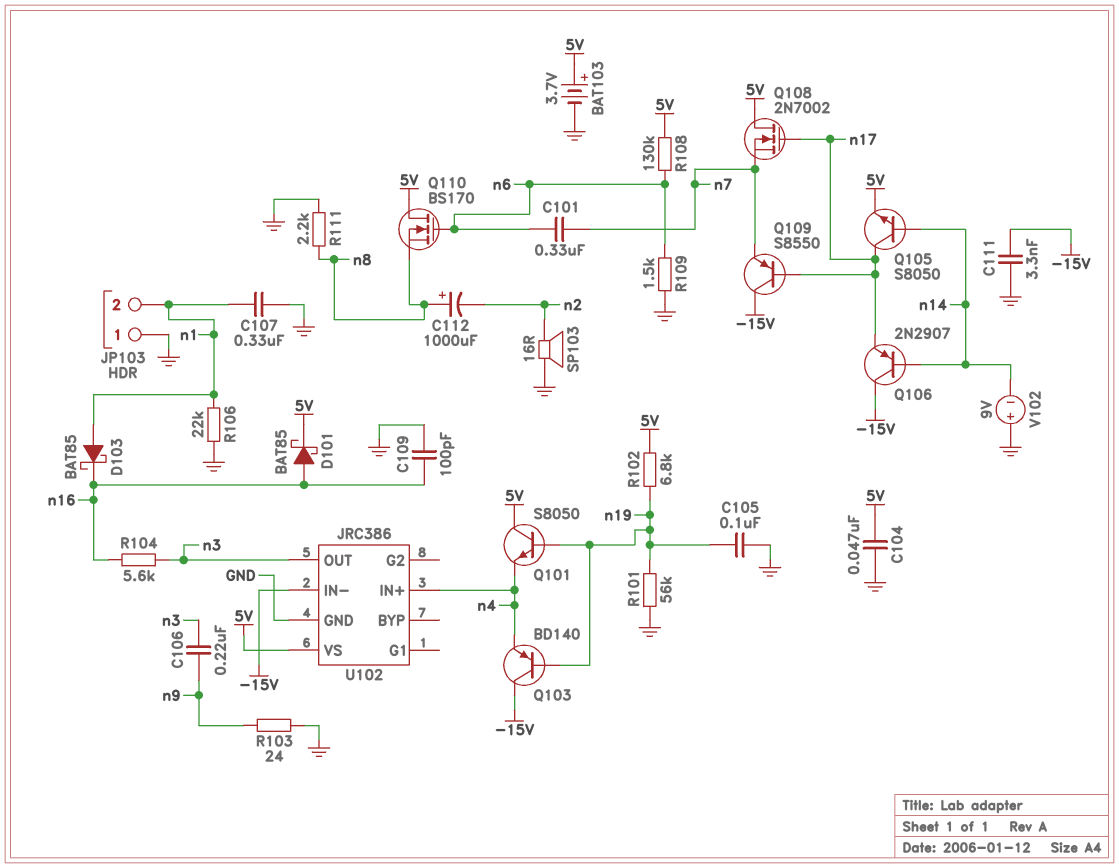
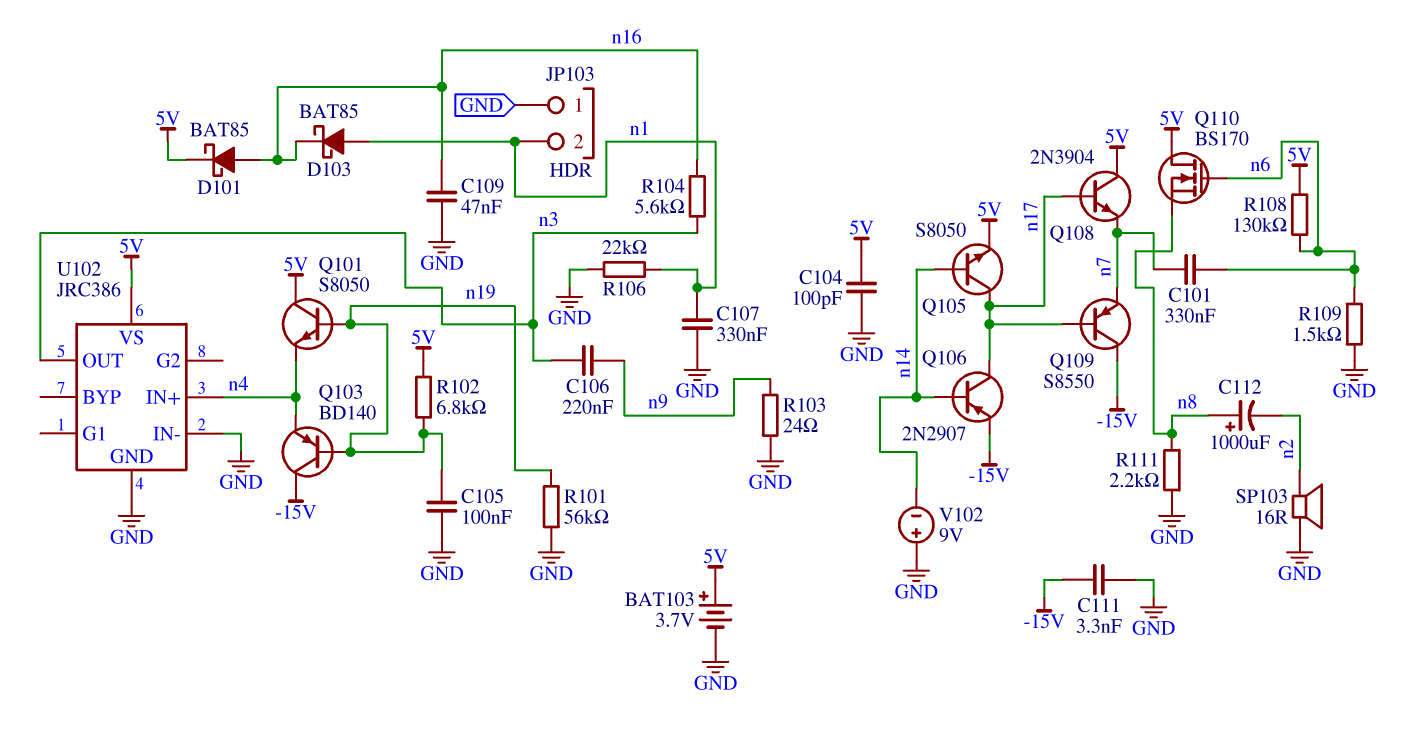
C104: 47nF (5V, GND) -> 100pF (5V, GND)
C109: 100pF (GND, n16) -> 47nF (GND, n16)
Q106: PNP 2N2907 (B n14, C -15V, E n17) -> PNP 2N2907 (B n14, C n17, E -15V)
Q108: NMOS 2N7002 (G n17, D 5V, S n7) -> NPN 2N3904 (B n17, C 5V, E n7)
U102 pin IN-: -15V -> GND

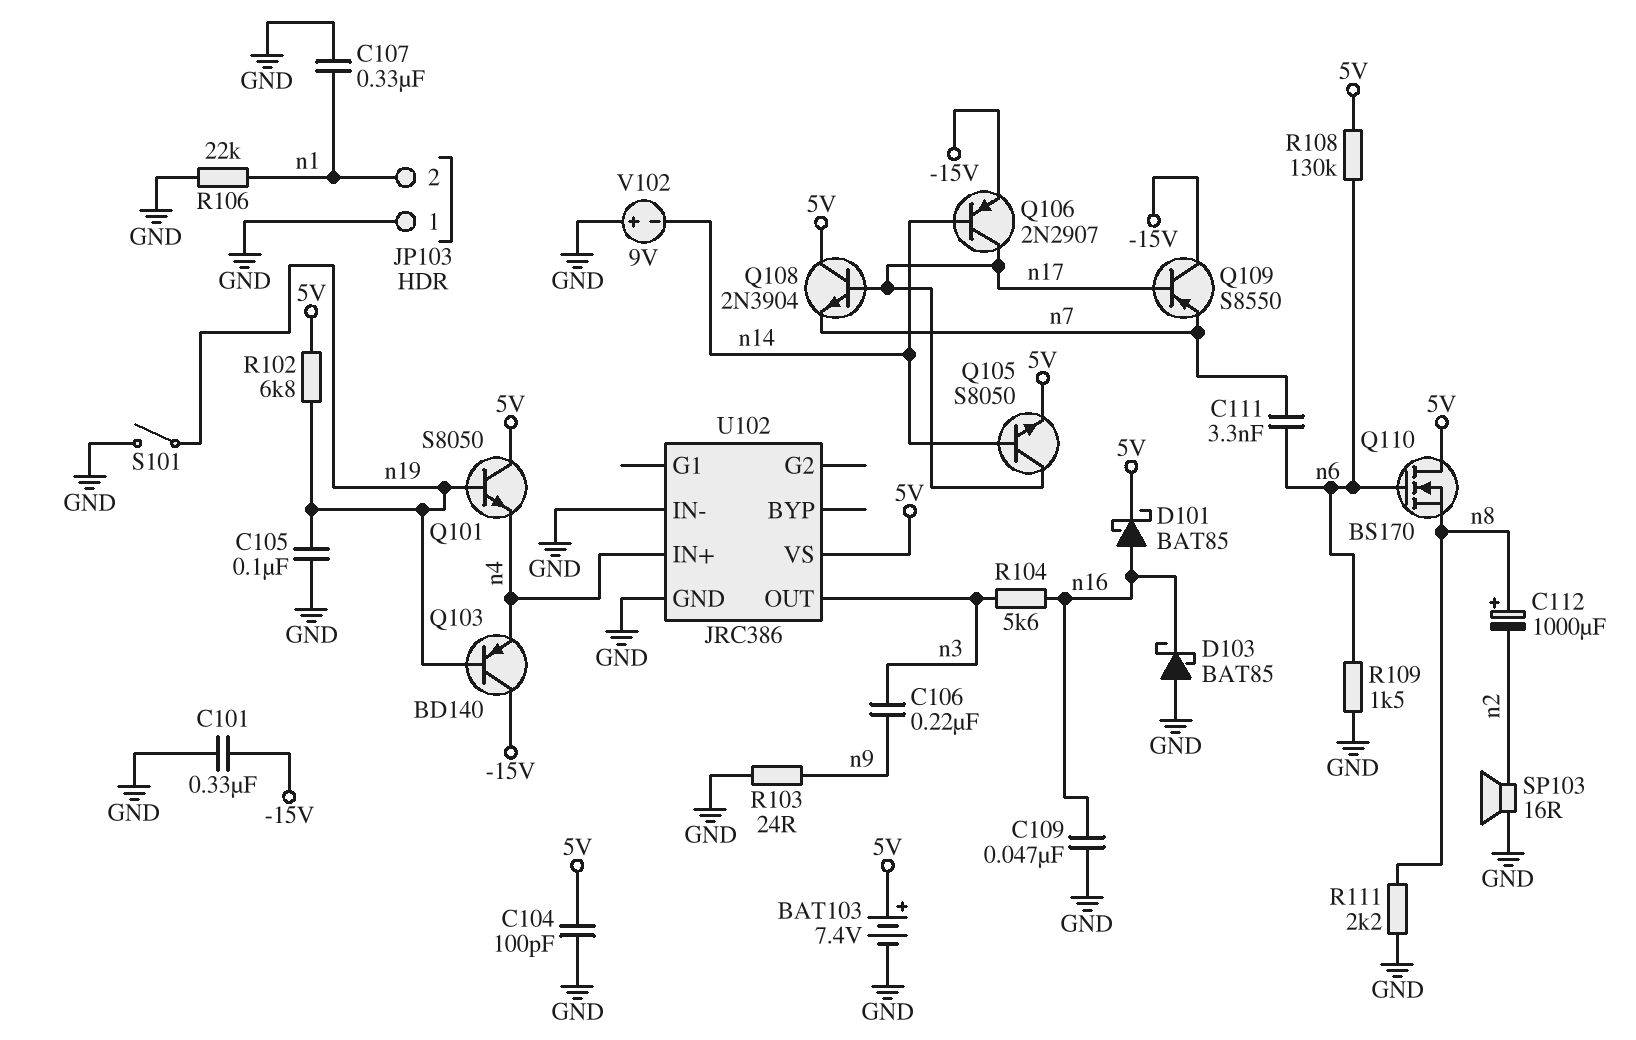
BAT103: 3.7V (plus 5V, minus GND) -> 7.4V (plus 5V, minus GND)
C101: 330nF (n6, n7) -> 330nF (-15V, GND)
C111: 3.3nF (-15V, GND) -> 3.3nF (n6, n7)
D103: schottky BAT85 (A n1, K n16) -> schottky BAT85 (A GND, K n16)
R101: 56k (GND, n19) -> none
S101: none -> switch (GND, n19)

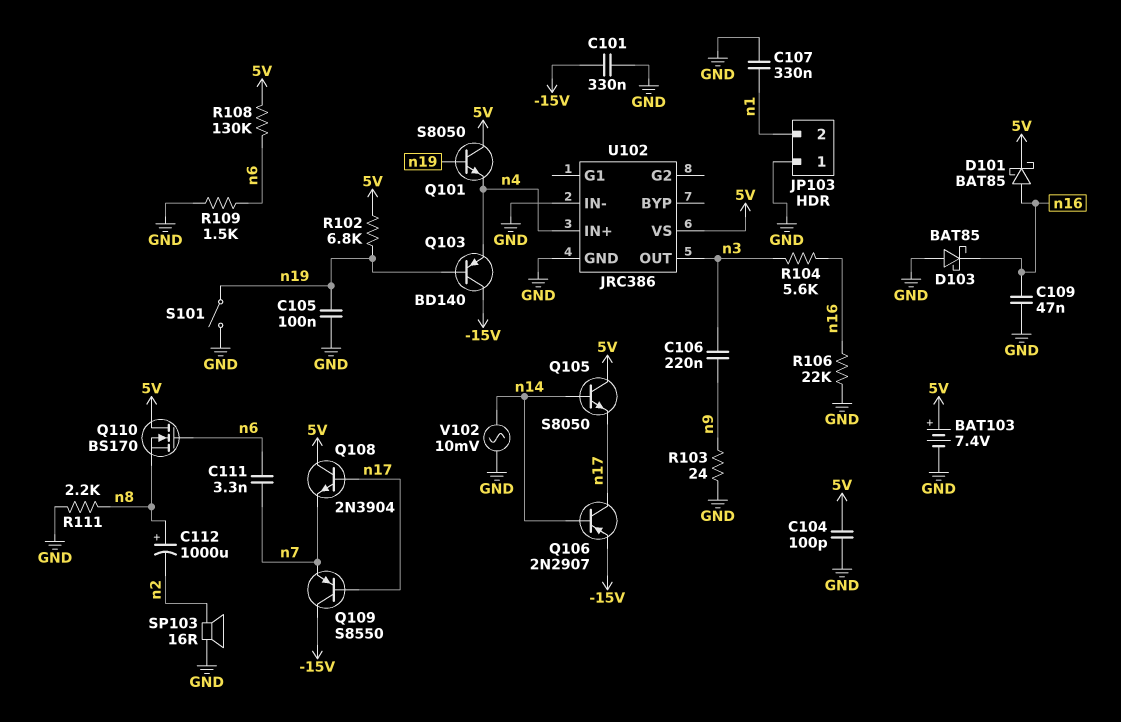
Q105: NPN S8050 (B n14, C n17, E 5V) -> NPN S8050 (B n14, C 5V, E n17)
R106: 22k (GND, n1) -> 22k (GND, n16)
V102: 9V (plus GND, minus n14) -> AC 10mV (GND, n14)

